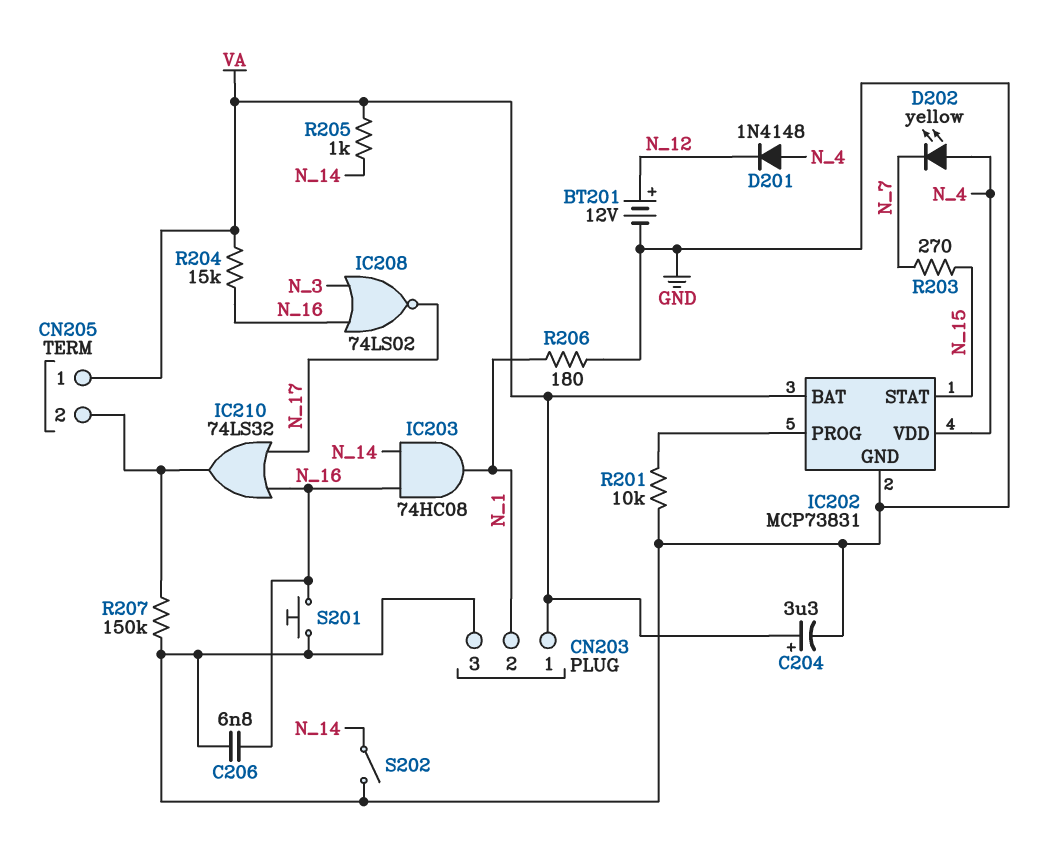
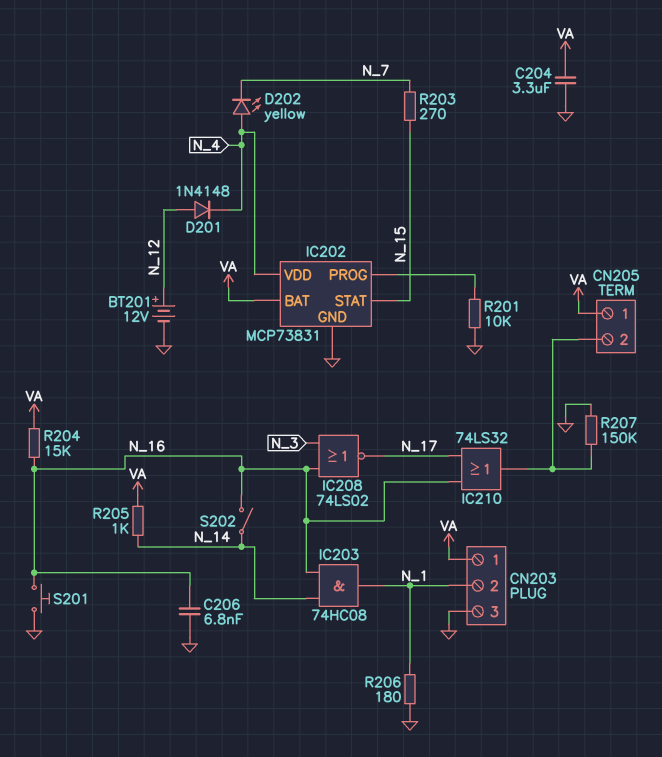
C204: 3.3uF (plus VA, minus GND) -> 3.3uF (GND, VA)
D201: diode 1N4148 (A N_4, K N_12) -> diode 1N4148 (A N_12, K N_4)
S202: switch (GND, N_14) -> switch (N_14, N_16)

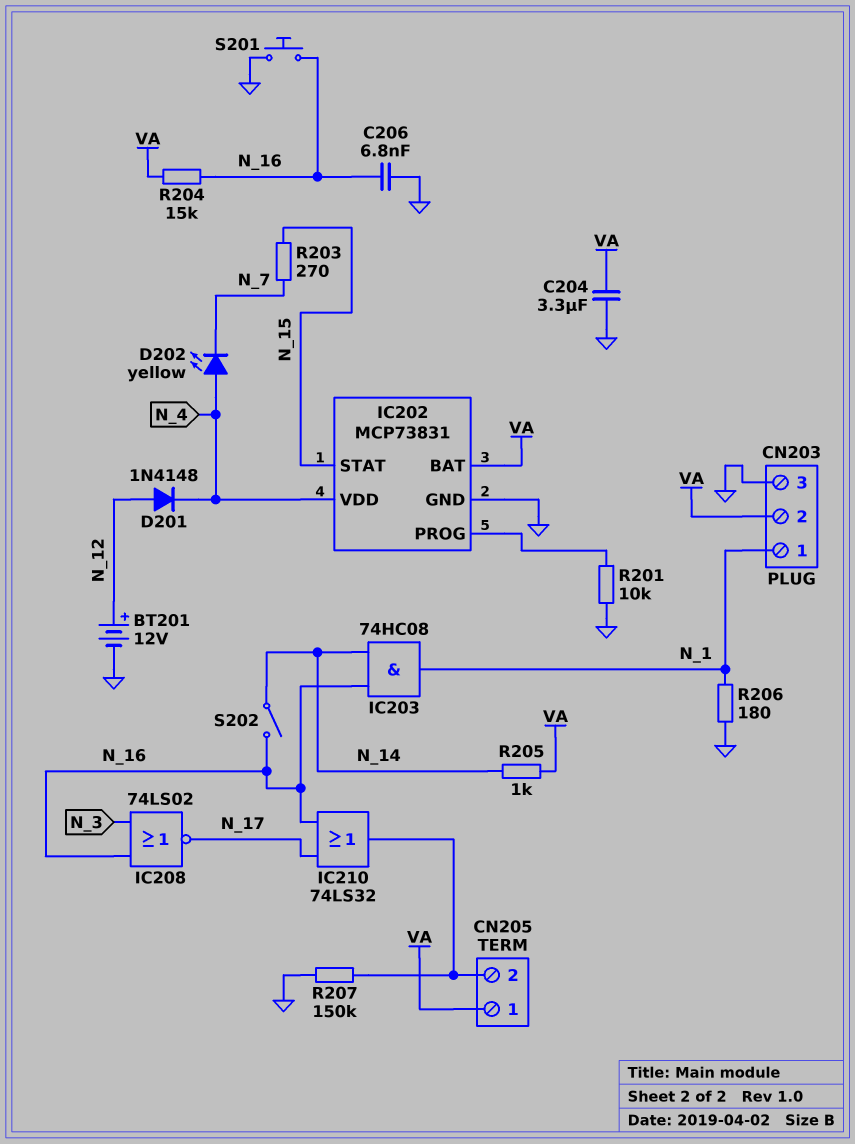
CN203 pin 1: VA -> N_1
CN203 pin 2: N_1 -> VA

